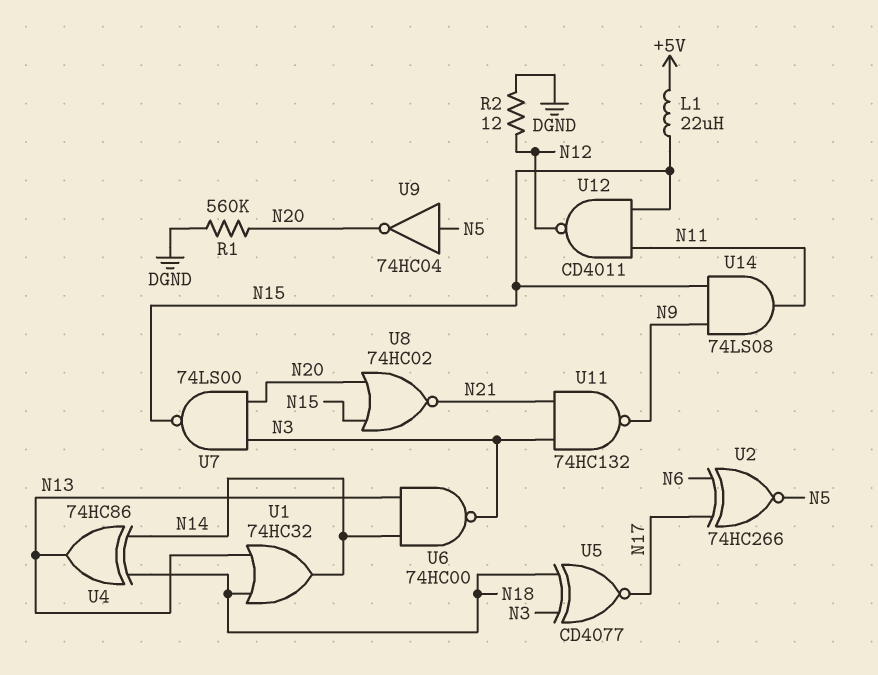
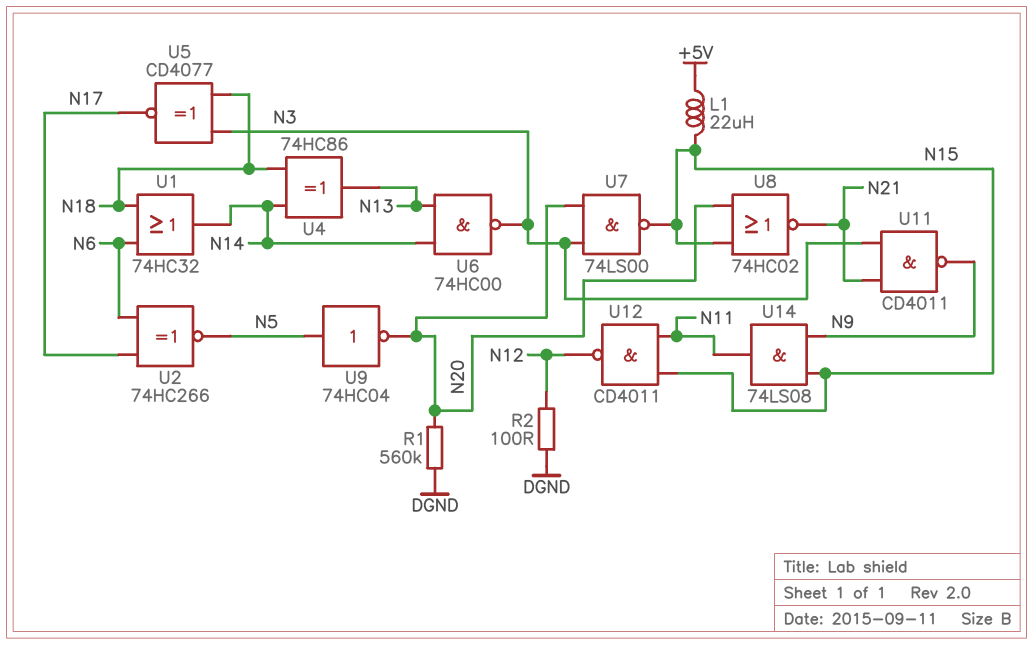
R2: 12 (DGND, N12) -> 100 (DGND, N12)
U1: OR 74HC32 (in N13, in N18, out N14) -> OR 74HC32 (in N6, in N18, out N14)
U11: NAND 74HC132 (in N3, in N21, out N9) -> NAND CD4011 (in N3, in N21, out N9)

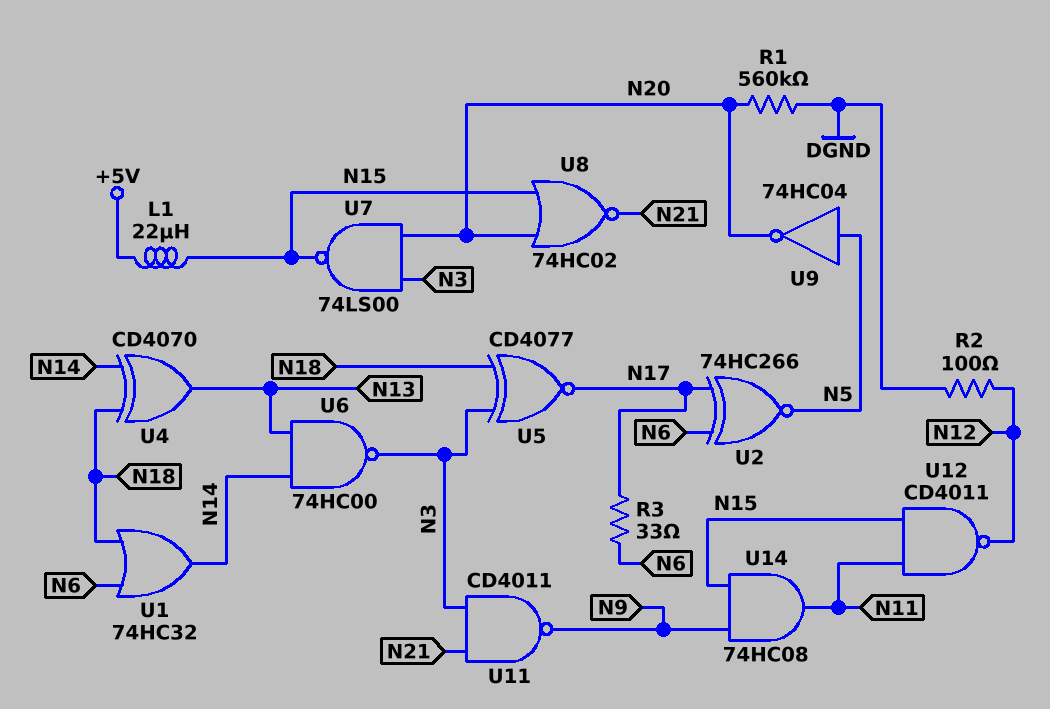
R3: none -> 33 (N6, N17)
U4: XOR 74HC86 (in N14, in N18, out N13) -> XOR CD4070 (in N14, in N18, out N13)
U14: AND 74LS08 (in N9, in N15, out N11) -> AND 74HC08 (in N9, in N15, out N11)

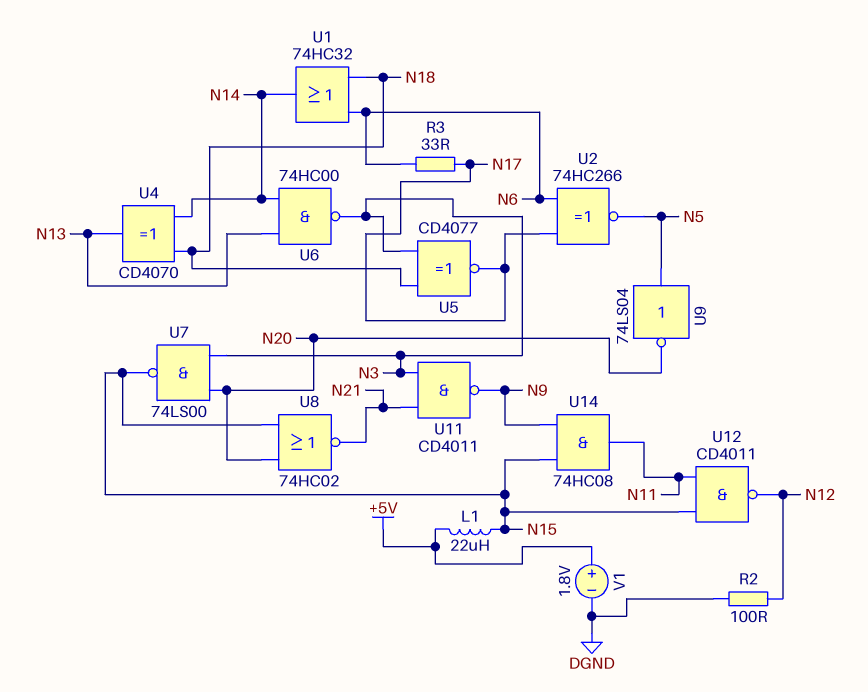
R1: 560k (DGND, N20) -> none
U9: NOT 74HC04 (in N5, out N20) -> NOT 74LS04 (in N5, out N20)
V1: none -> 1.8V (plus +5V, minus DGND)

